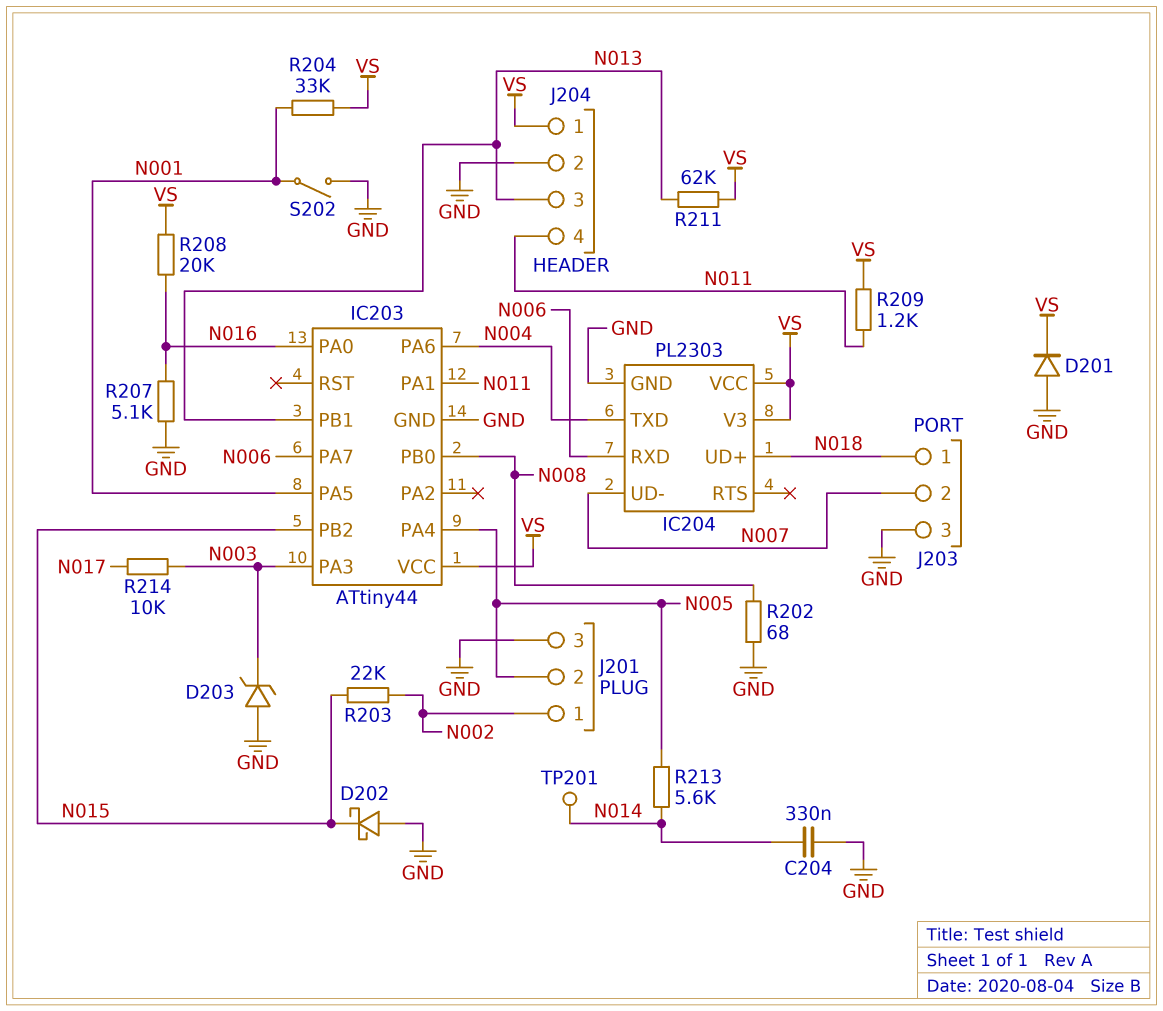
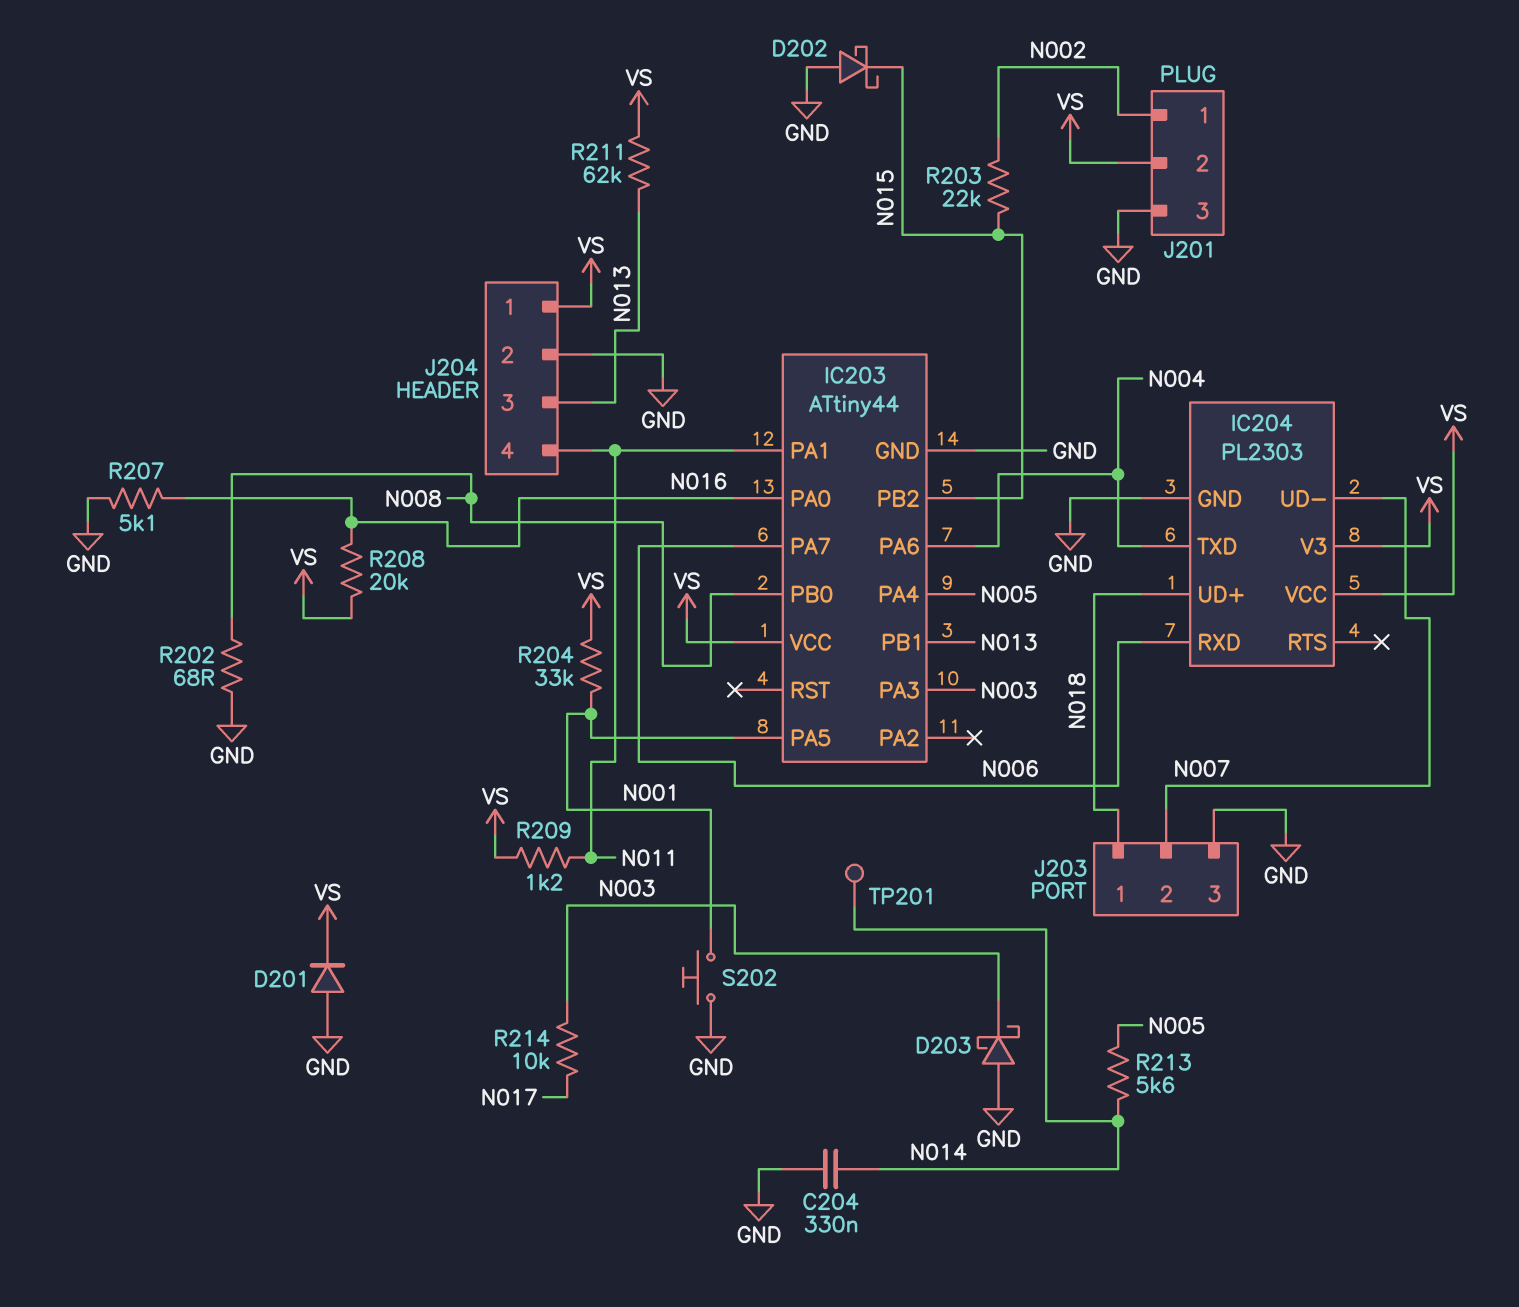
D203: zener (A GND, K N003) -> schottky (A GND, K N003)
J201 pin 2: N005 -> VS
S202: switch (GND, N001) -> button (GND, N001)

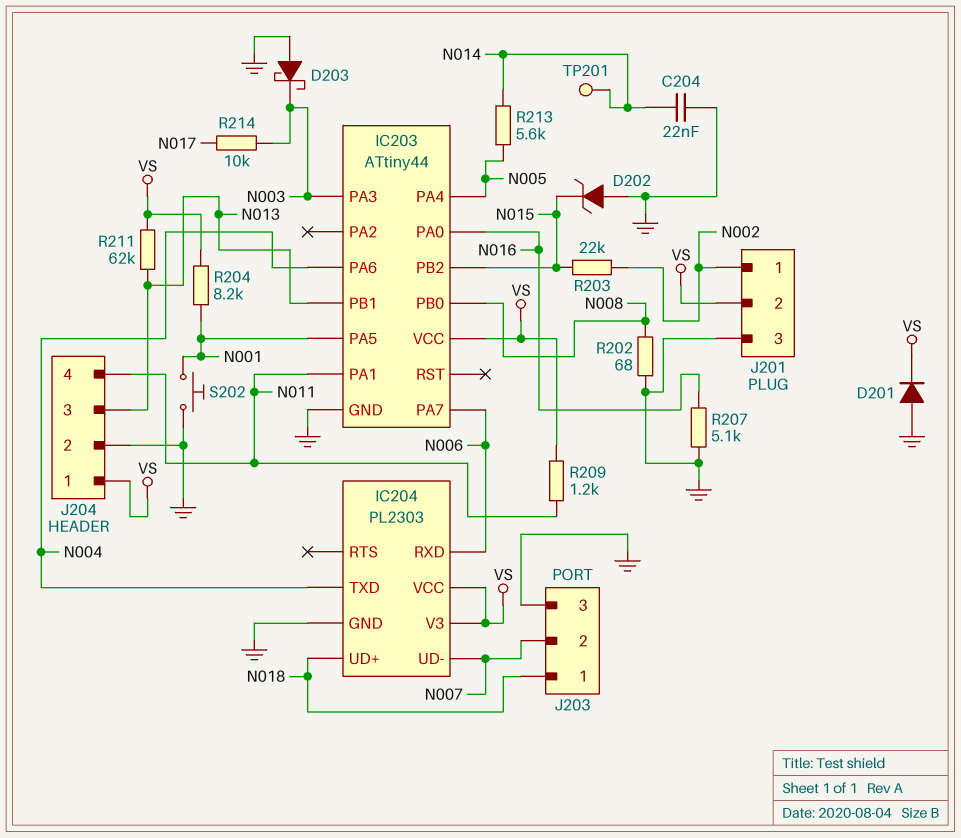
C204: 330nF (GND, N014) -> 22nF (GND, N014)
D202: schottky (A GND, K N015) -> zener (A GND, K N015)
R204: 33k (N001, VS) -> 8.2k (N001, VS)
R208: 20k (N016, VS) -> none

